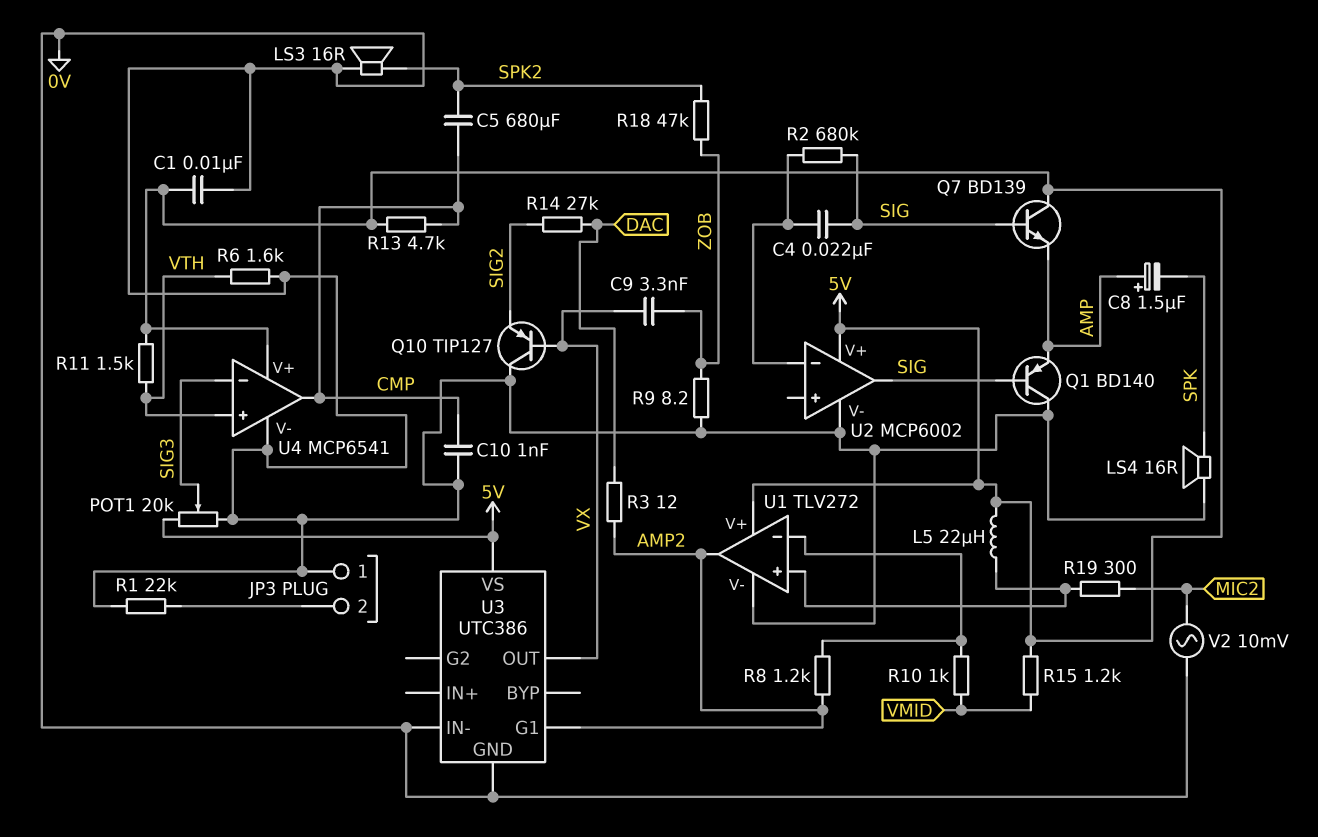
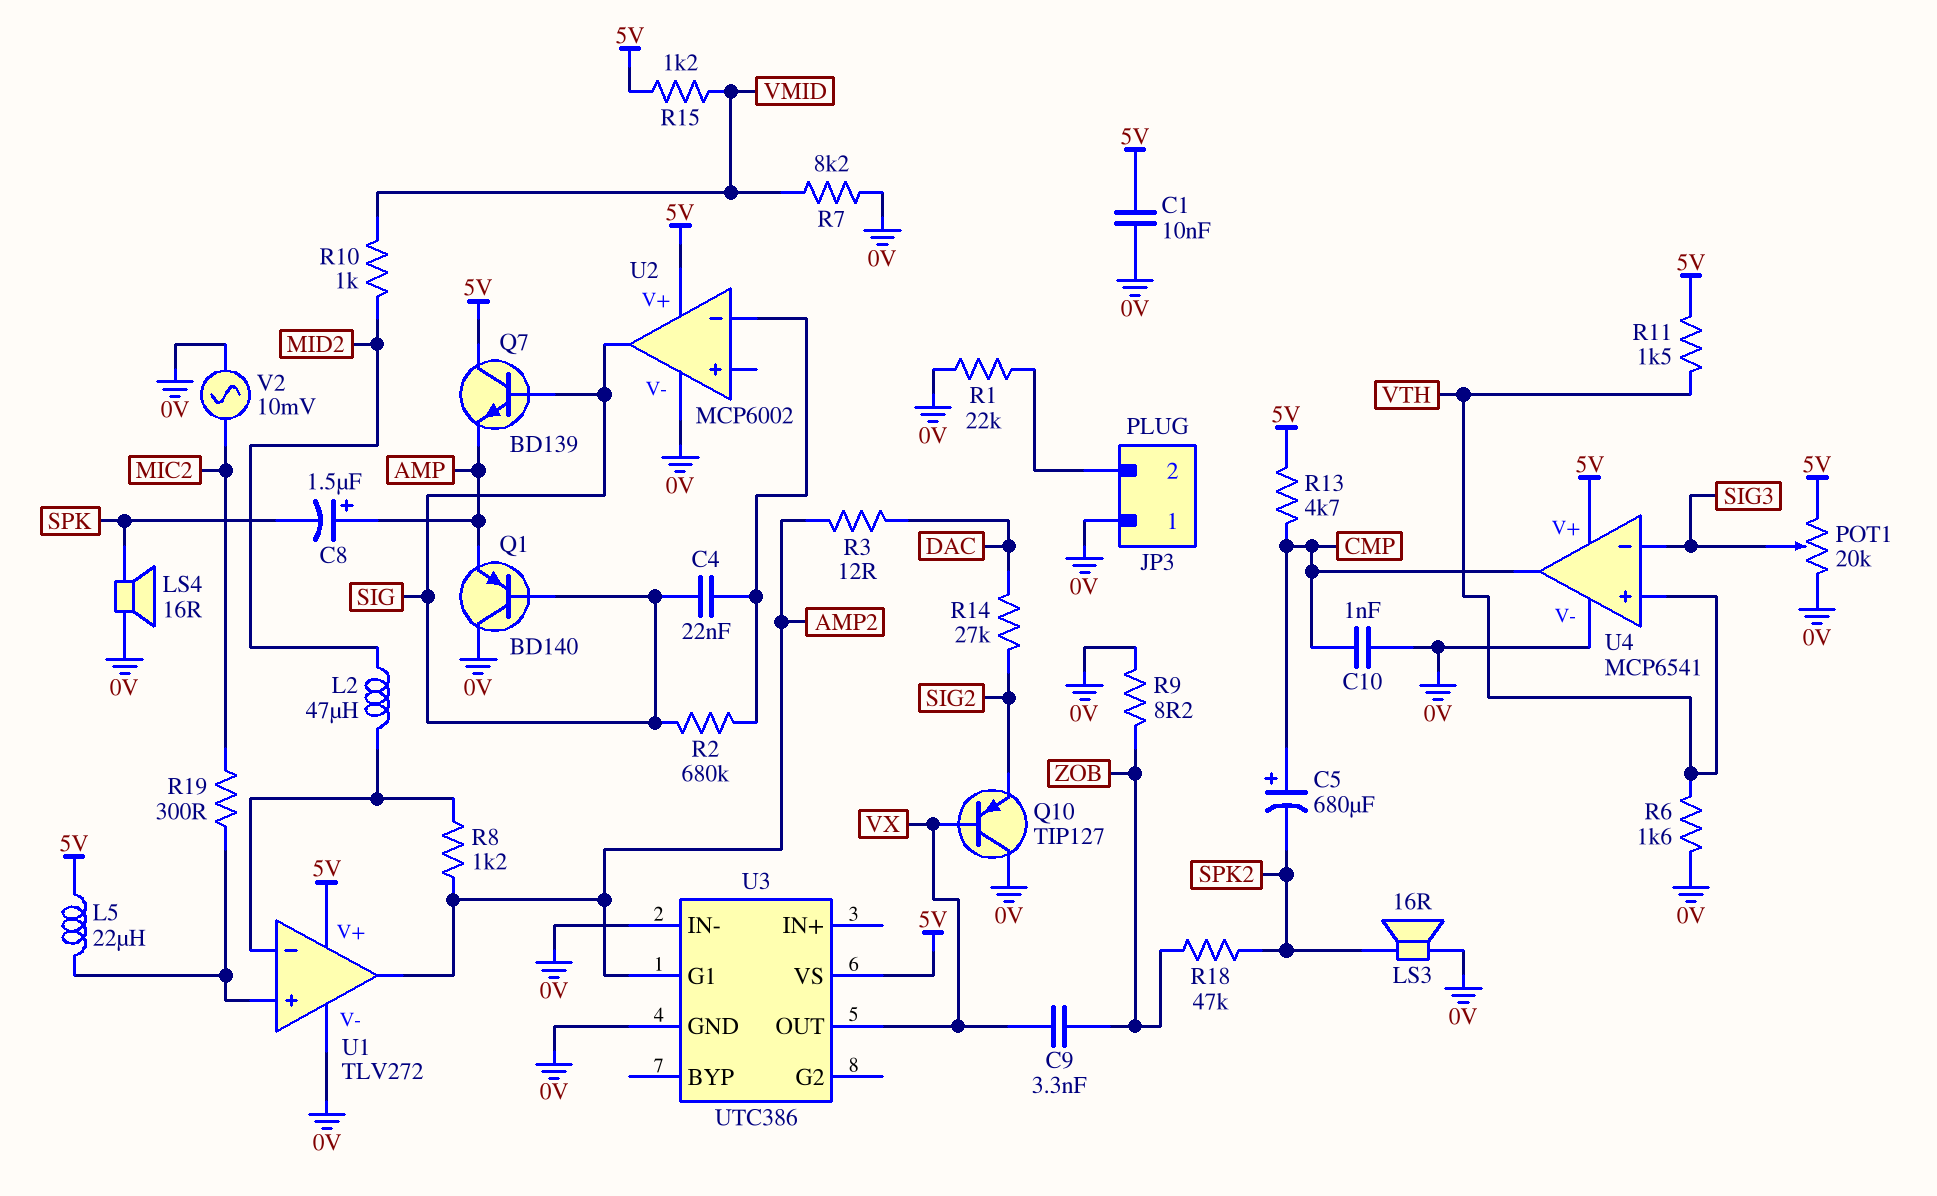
C5: 680uF (CMP, SPK2) -> 680uF (plus CMP, minus SPK2)
L2: none -> 47uH (MID2, U1/in-)
R7: none -> 8.2k (0V, VMID)
R10: 1k (U1/in-, VMID) -> 1k (MID2, VMID)

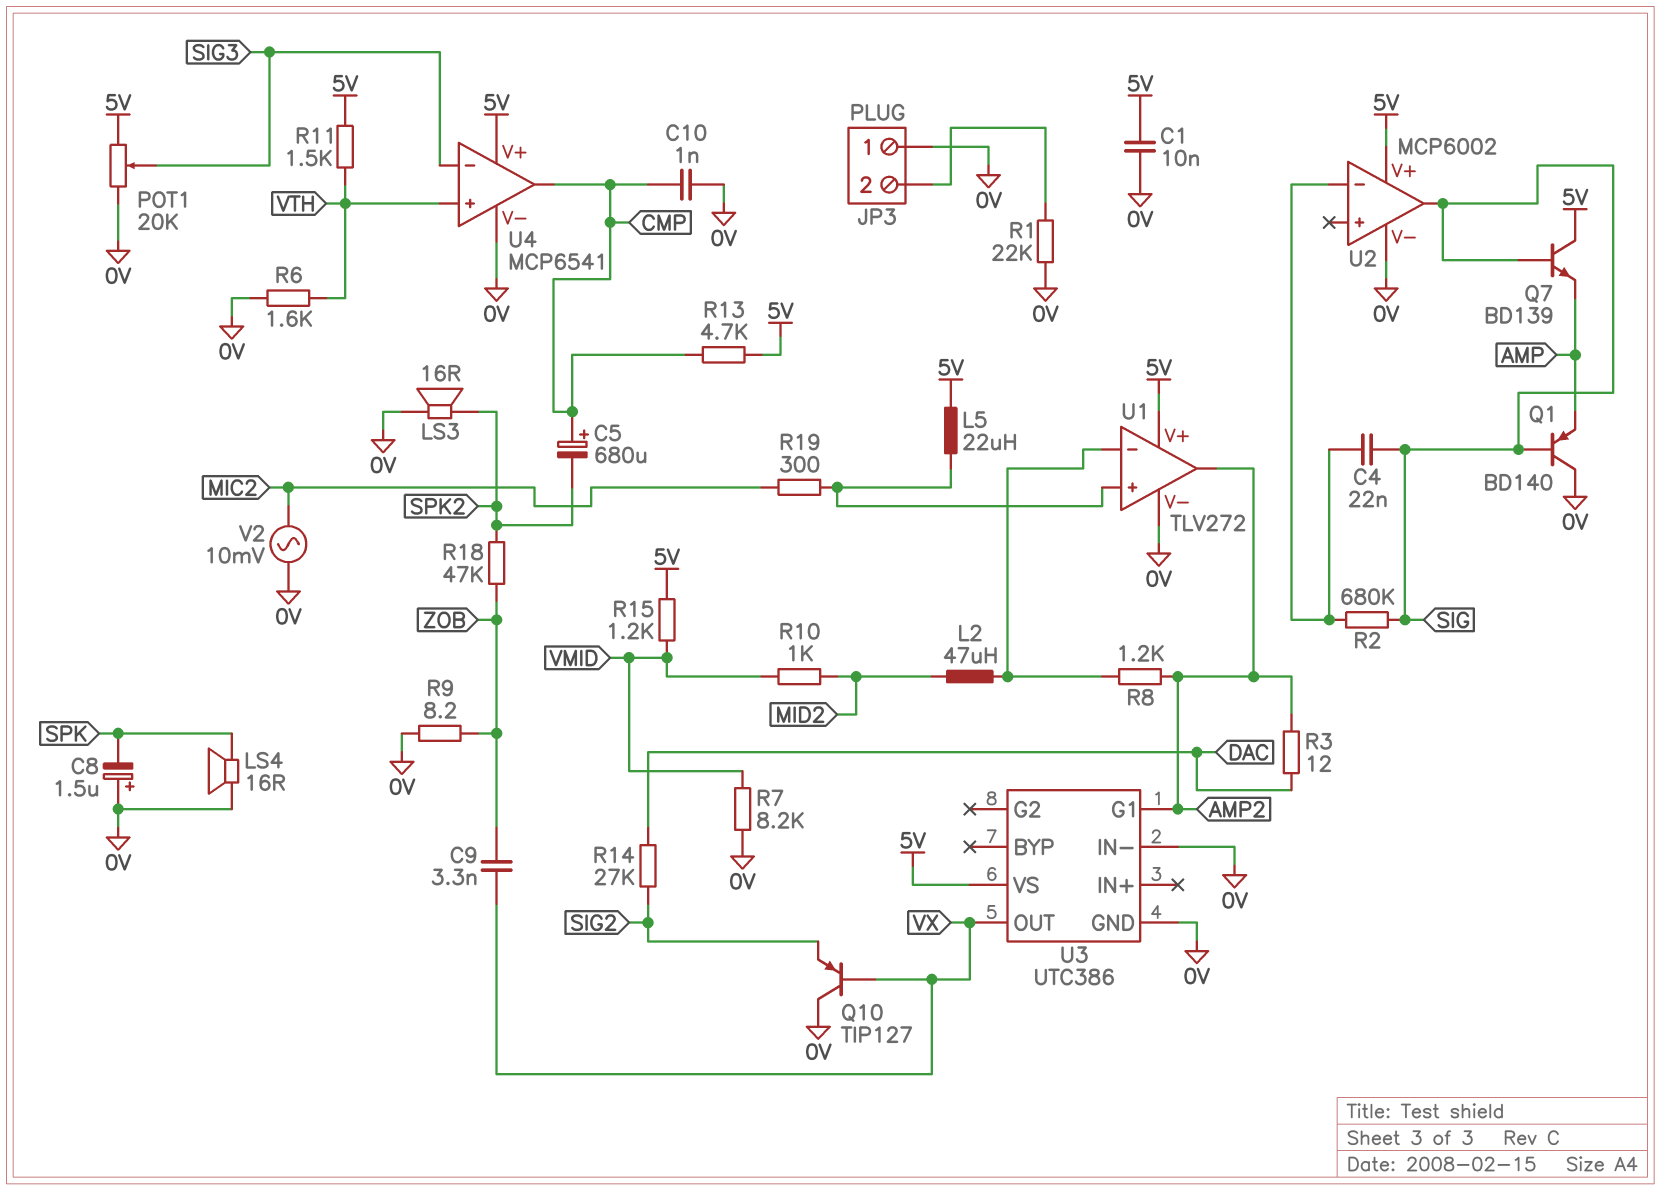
C8: 1.5uF (plus AMP, minus SPK) -> 1.5uF (plus 0V, minus SPK)

